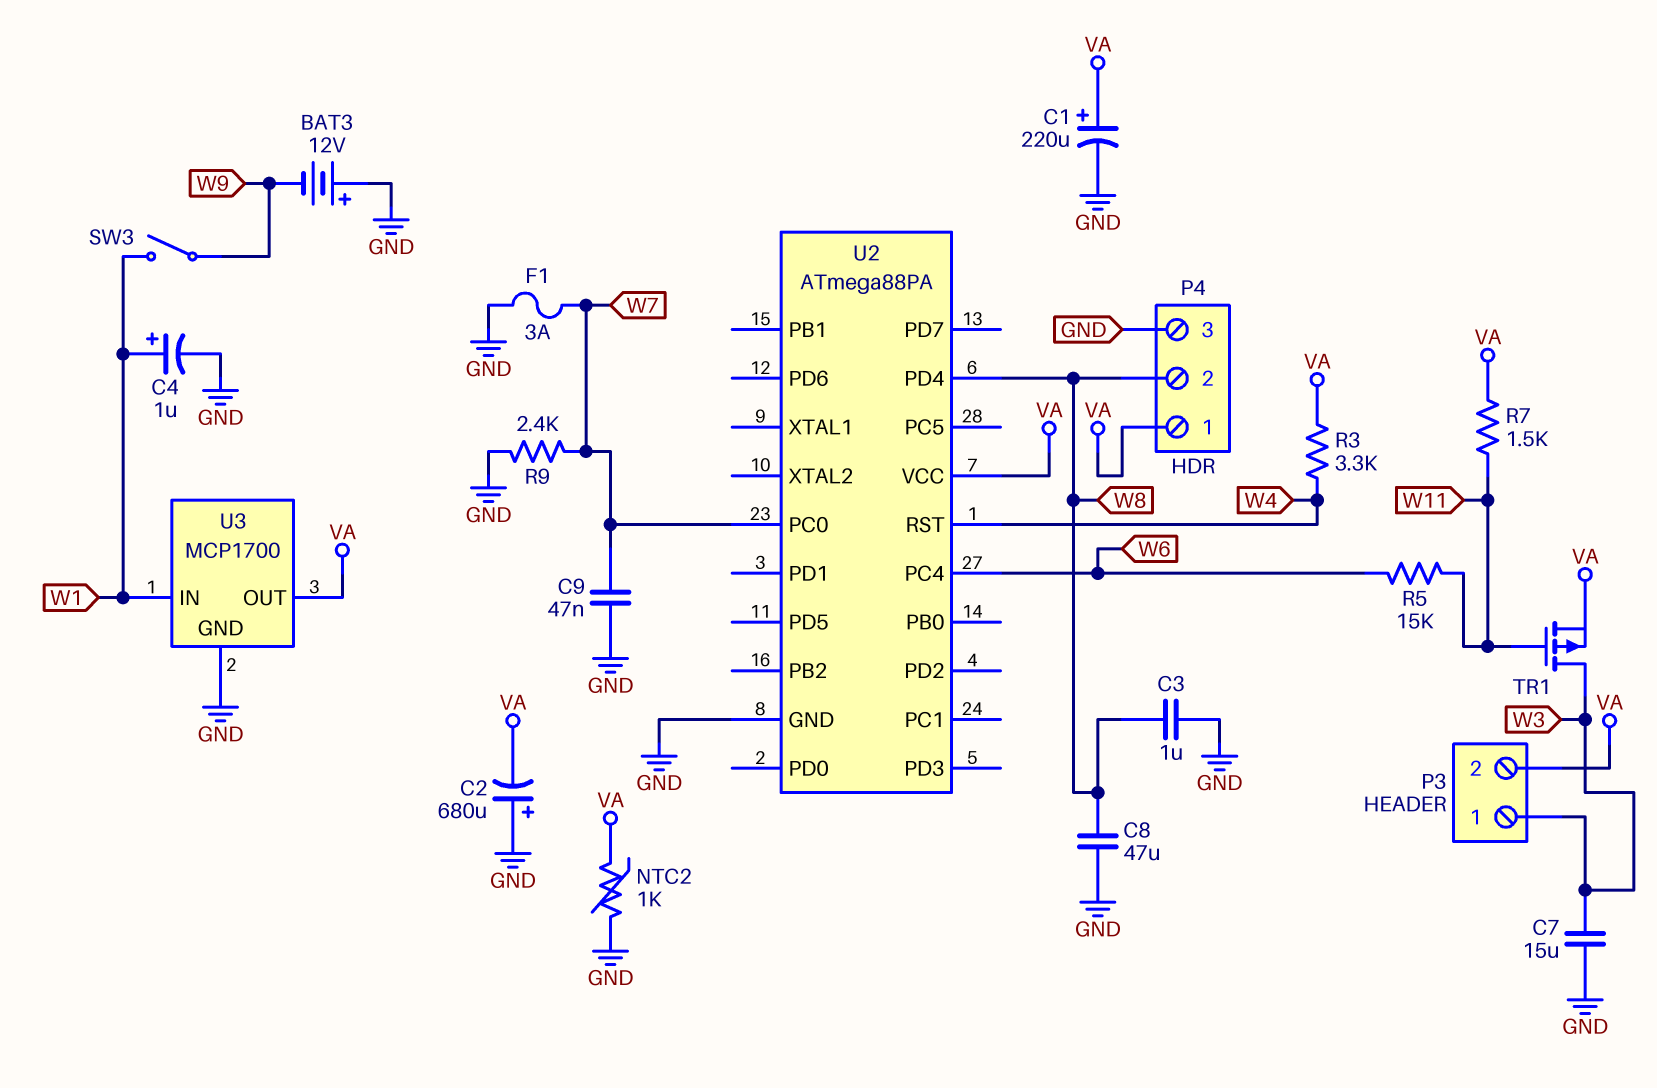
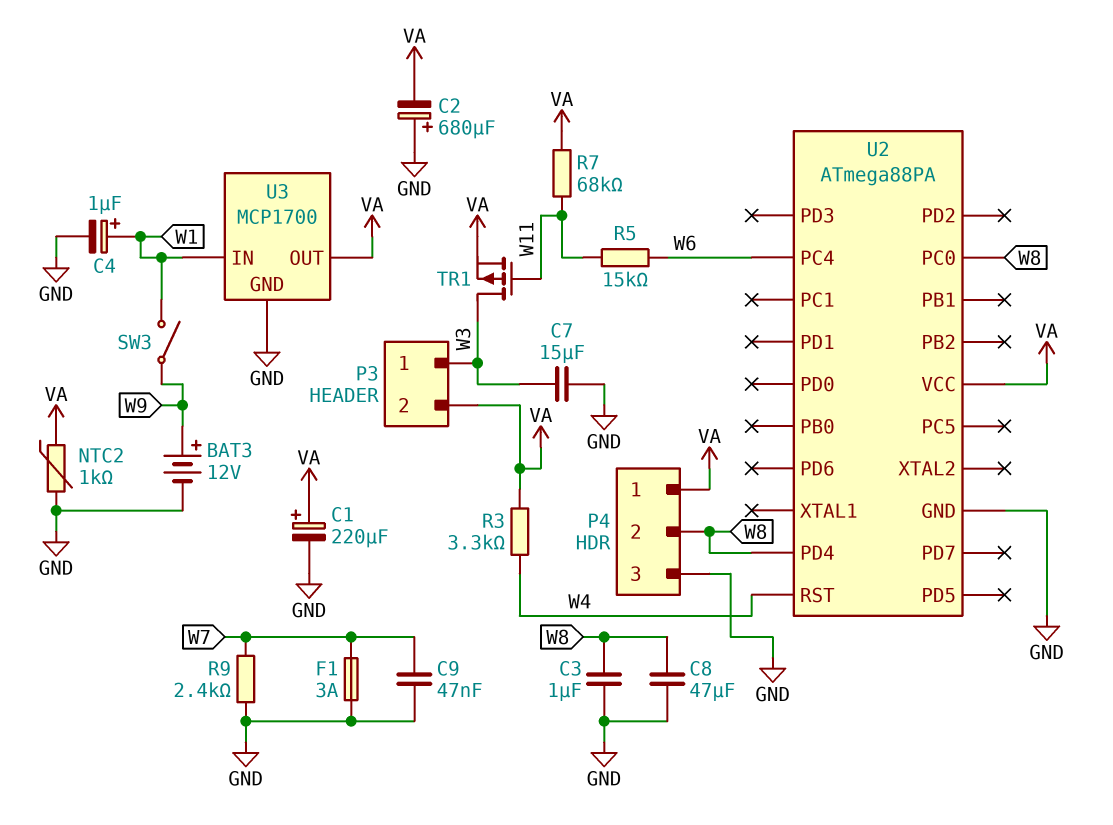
BAT3: 12V (plus GND, minus W9) -> 12V (plus W9, minus GND)
R7: 1.5k (VA, W11) -> 68k (VA, W11)
U2 pin PC0: W7 -> W8

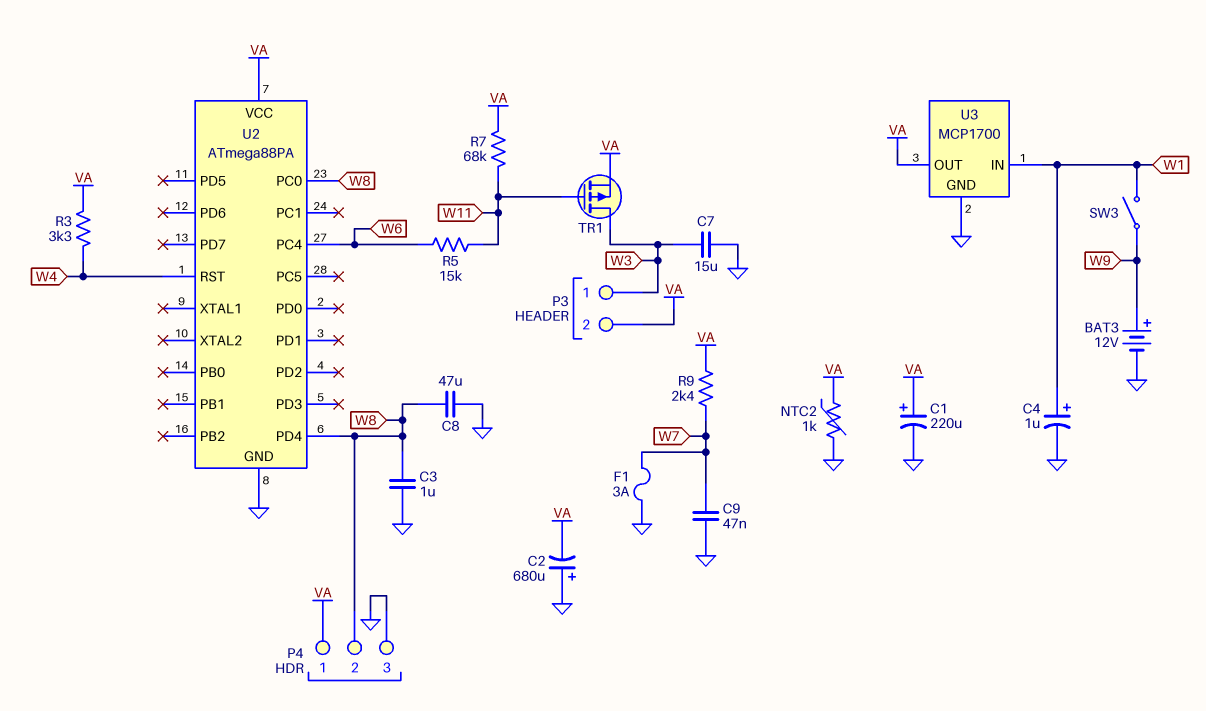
R9: 2.4k (GND, W7) -> 2.4k (VA, W7)

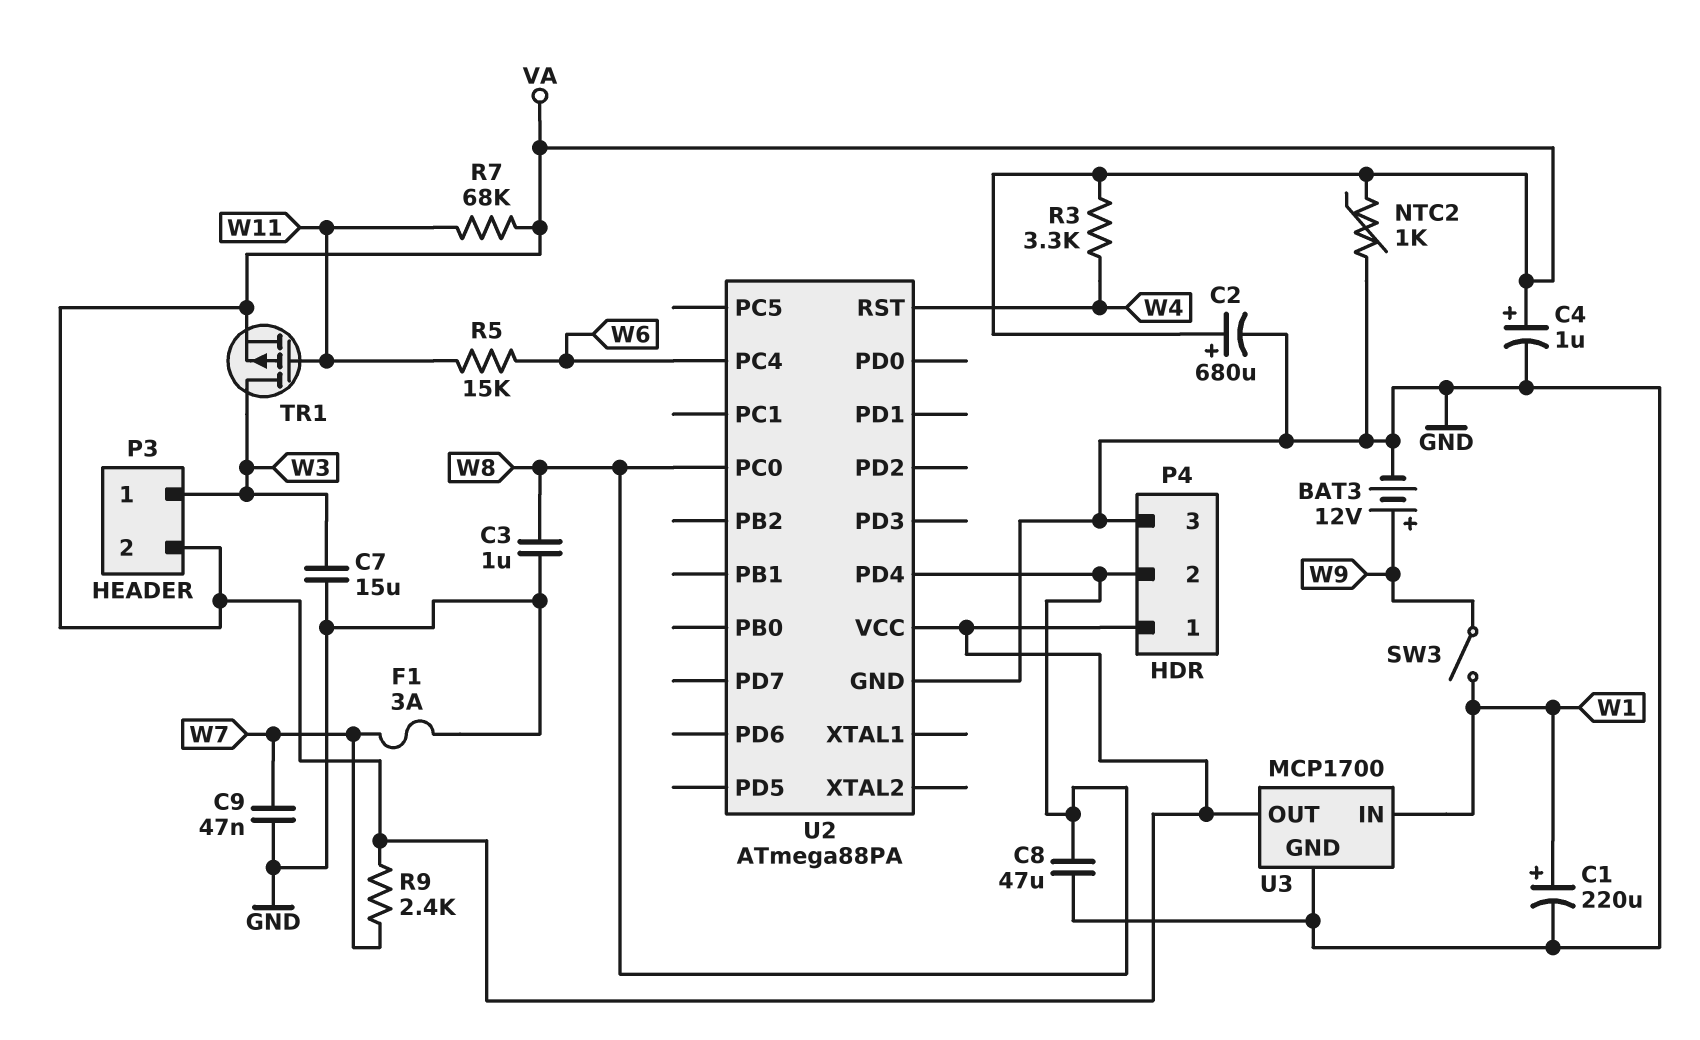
C1: 220uF (plus VA, minus GND) -> 220uF (plus W1, minus GND)
C2: 680uF (plus GND, minus VA) -> 680uF (plus VA, minus GND)
C4: 1uF (plus W1, minus GND) -> 1uF (plus VA, minus GND)

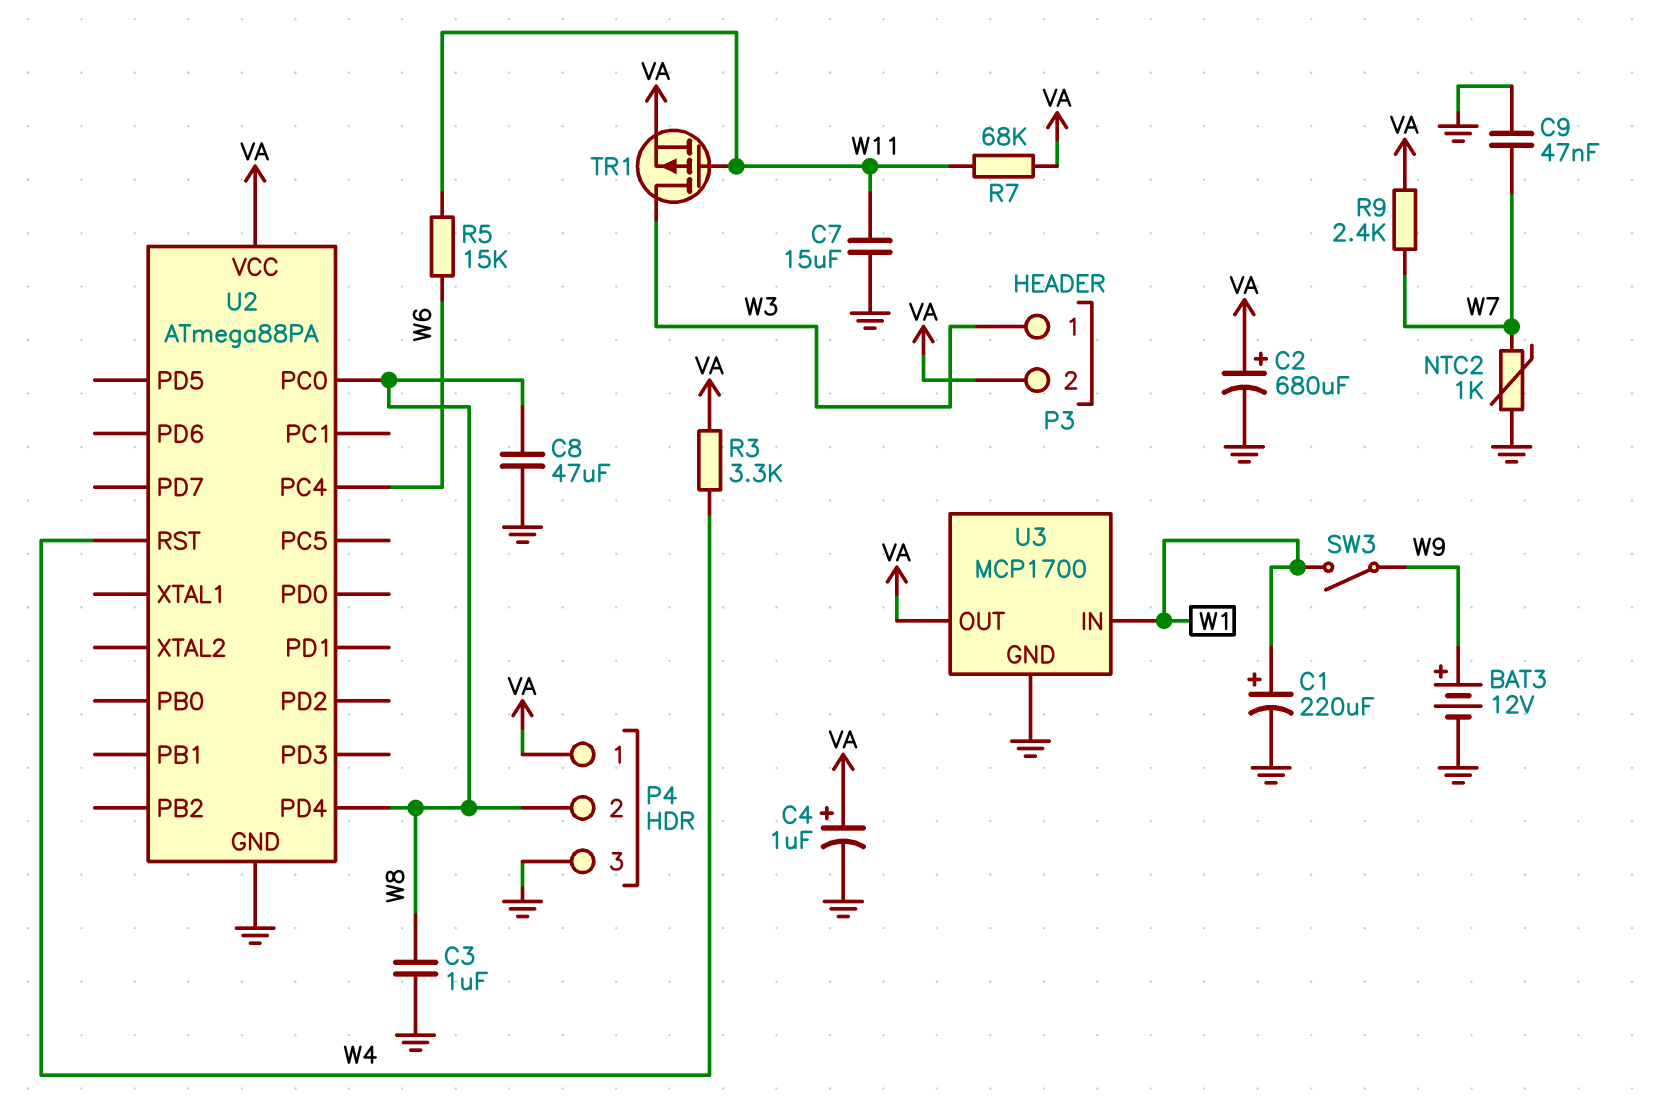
C7: 15uF (GND, W3) -> 15uF (GND, W11)
F1: 3A (GND, W7) -> none
NTC2: 1k (GND, VA) -> 1k (GND, W7)

